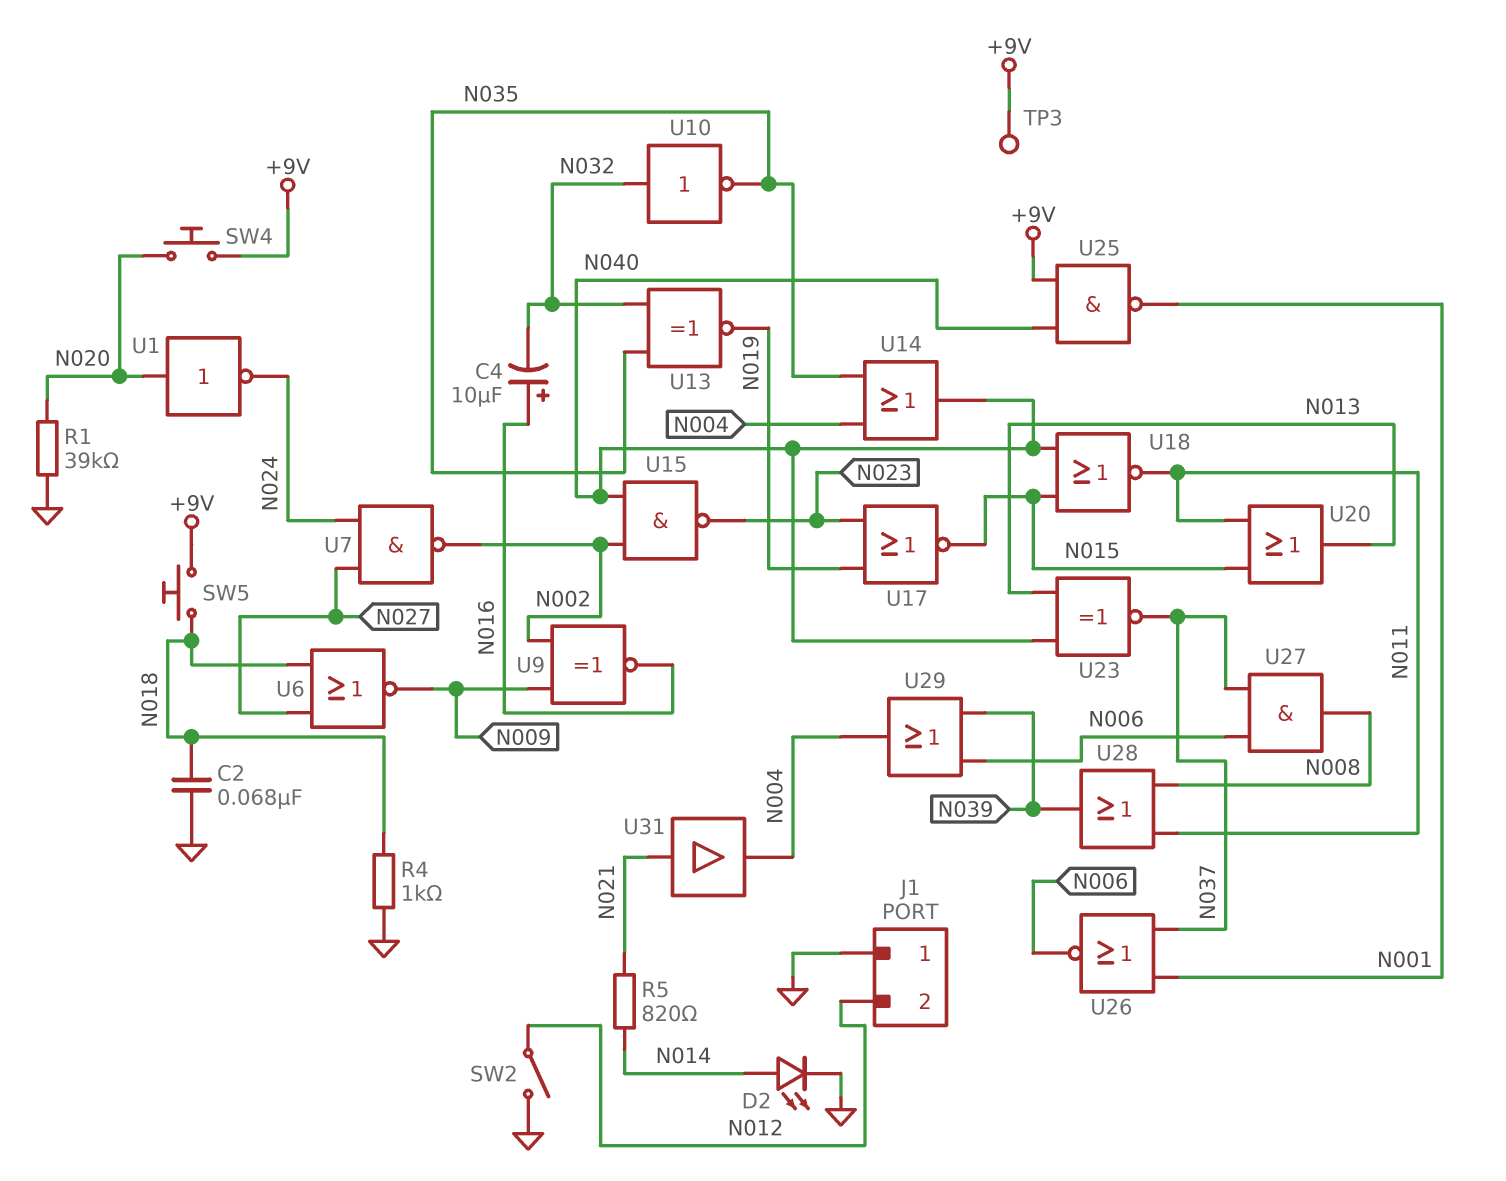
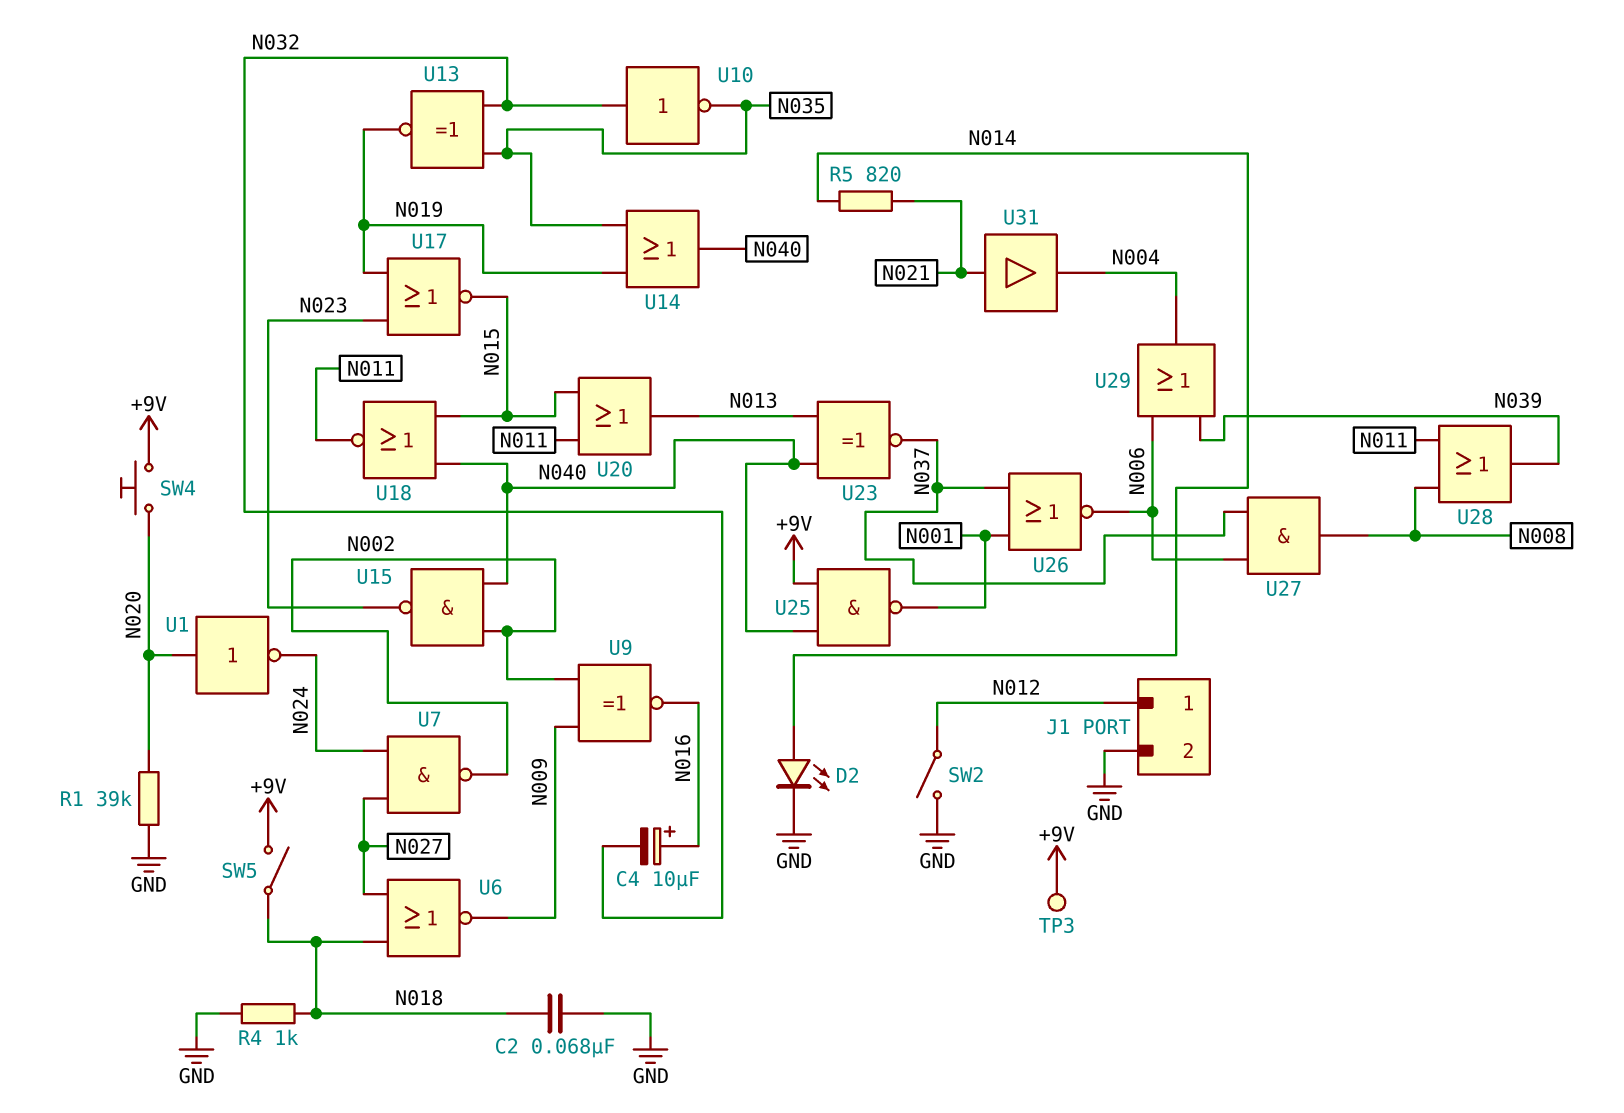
J1 pin 1: GND -> N012
J1 pin 2: N012 -> GND
SW5: button (+9V, N018) -> switch (+9V, N018)
U14: OR (in N004, in N035, out N040) -> OR (in N019, in N035, out N040)

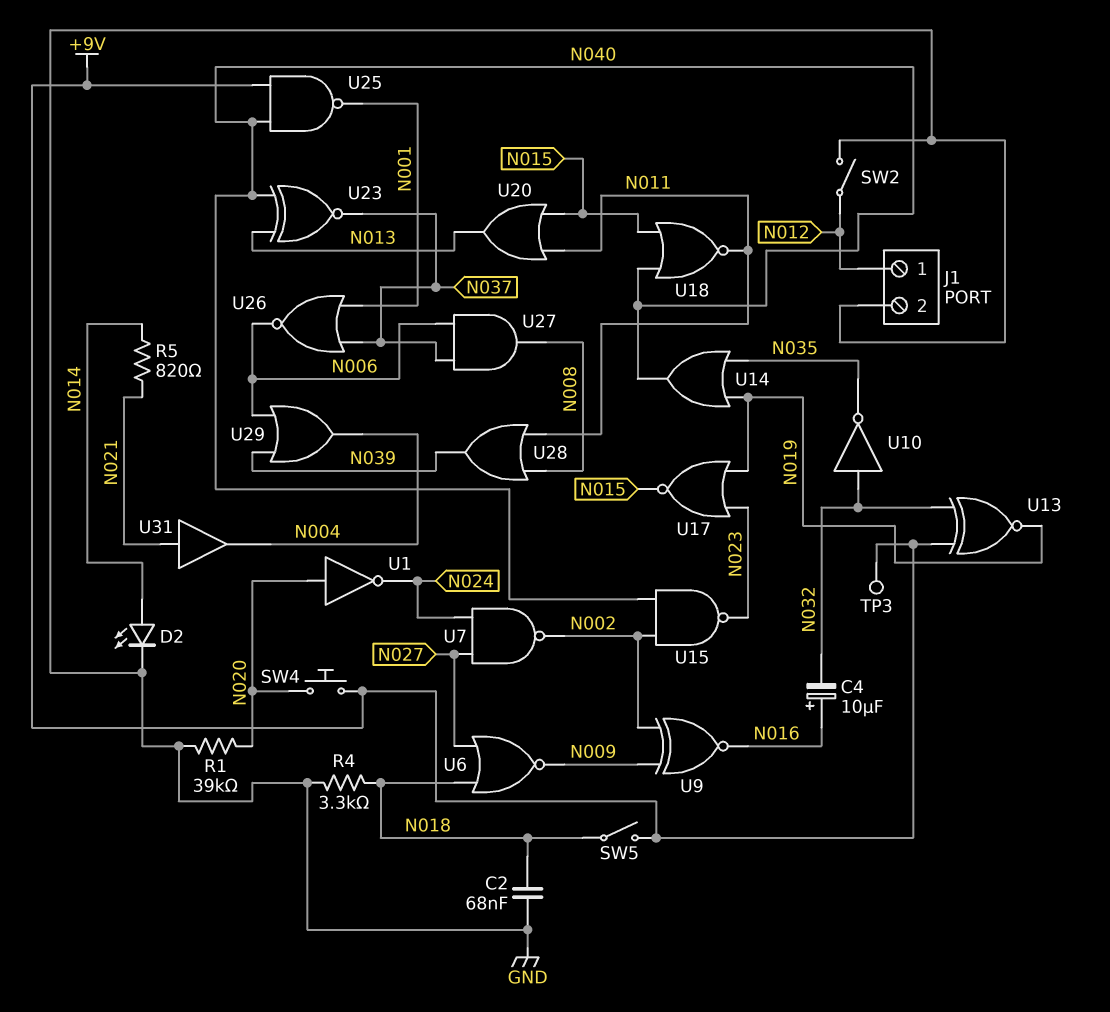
R4: 1k (GND, N018) -> 3.3k (GND, N018)
U13: XNOR (in N032, in N035, out N019) -> XNOR (in +9V, in N032, out N019)

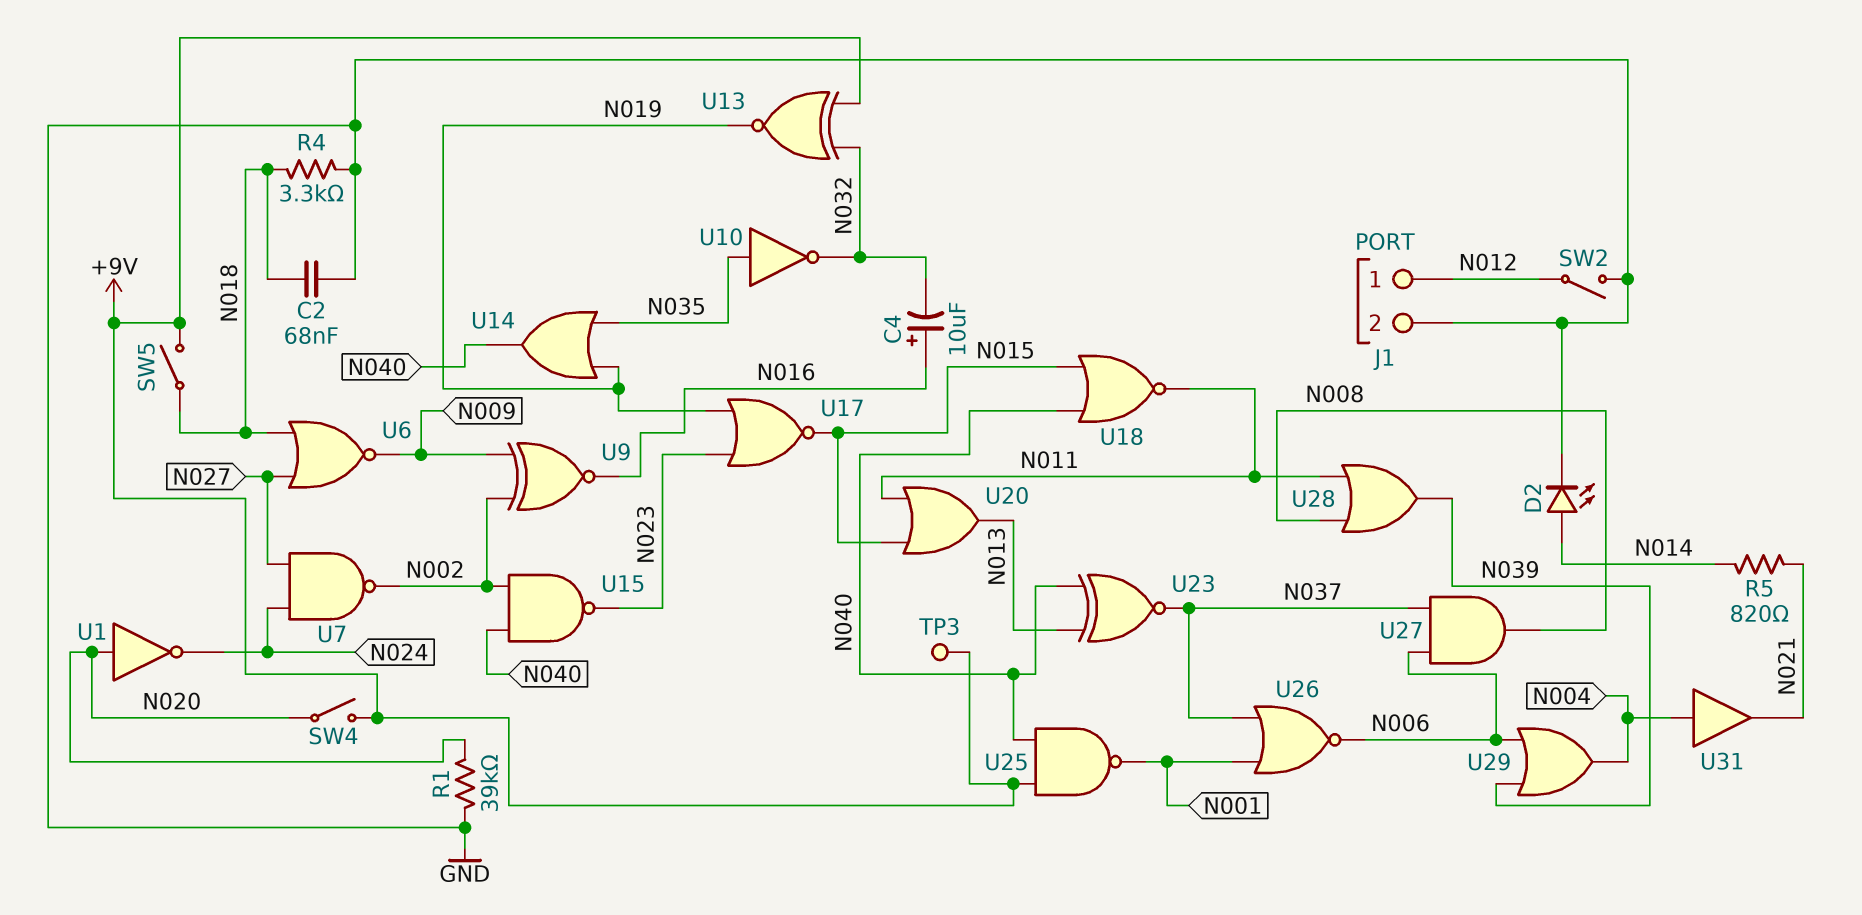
SW4: button (+9V, N020) -> switch (+9V, N020)
U10: NOT (in N032, out N035) -> NOT (in N035, out N032)
U31: buffer (in N021, out N004) -> buffer (in N004, out N021)

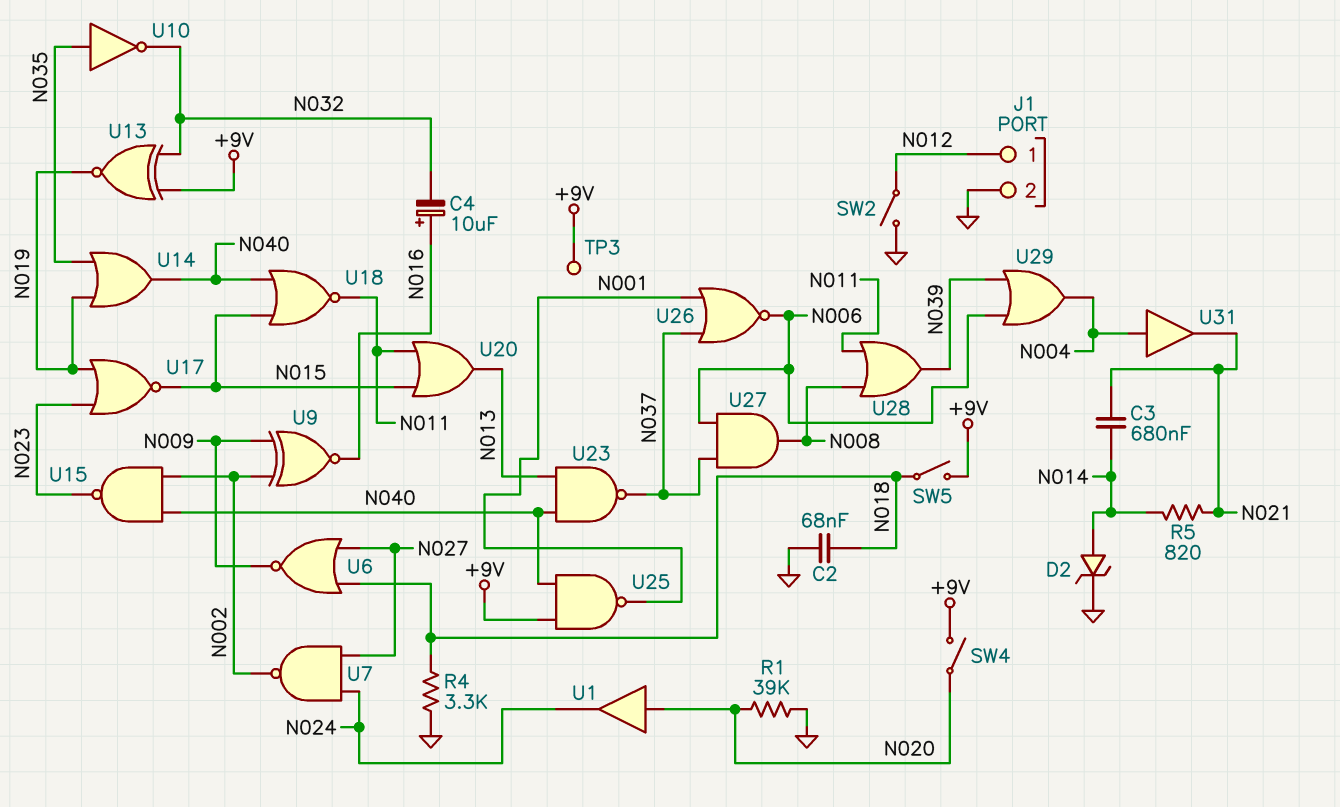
C3: none -> 680nF (N014, N021)
D2: LED (A N014, K GND) -> zener (A N014, K GND)
U1: NOT (in N020, out N024) -> buffer (in N020, out N024)
U23: XNOR (in N013, in N040, out N037) -> NAND (in N013, in N040, out N037)

